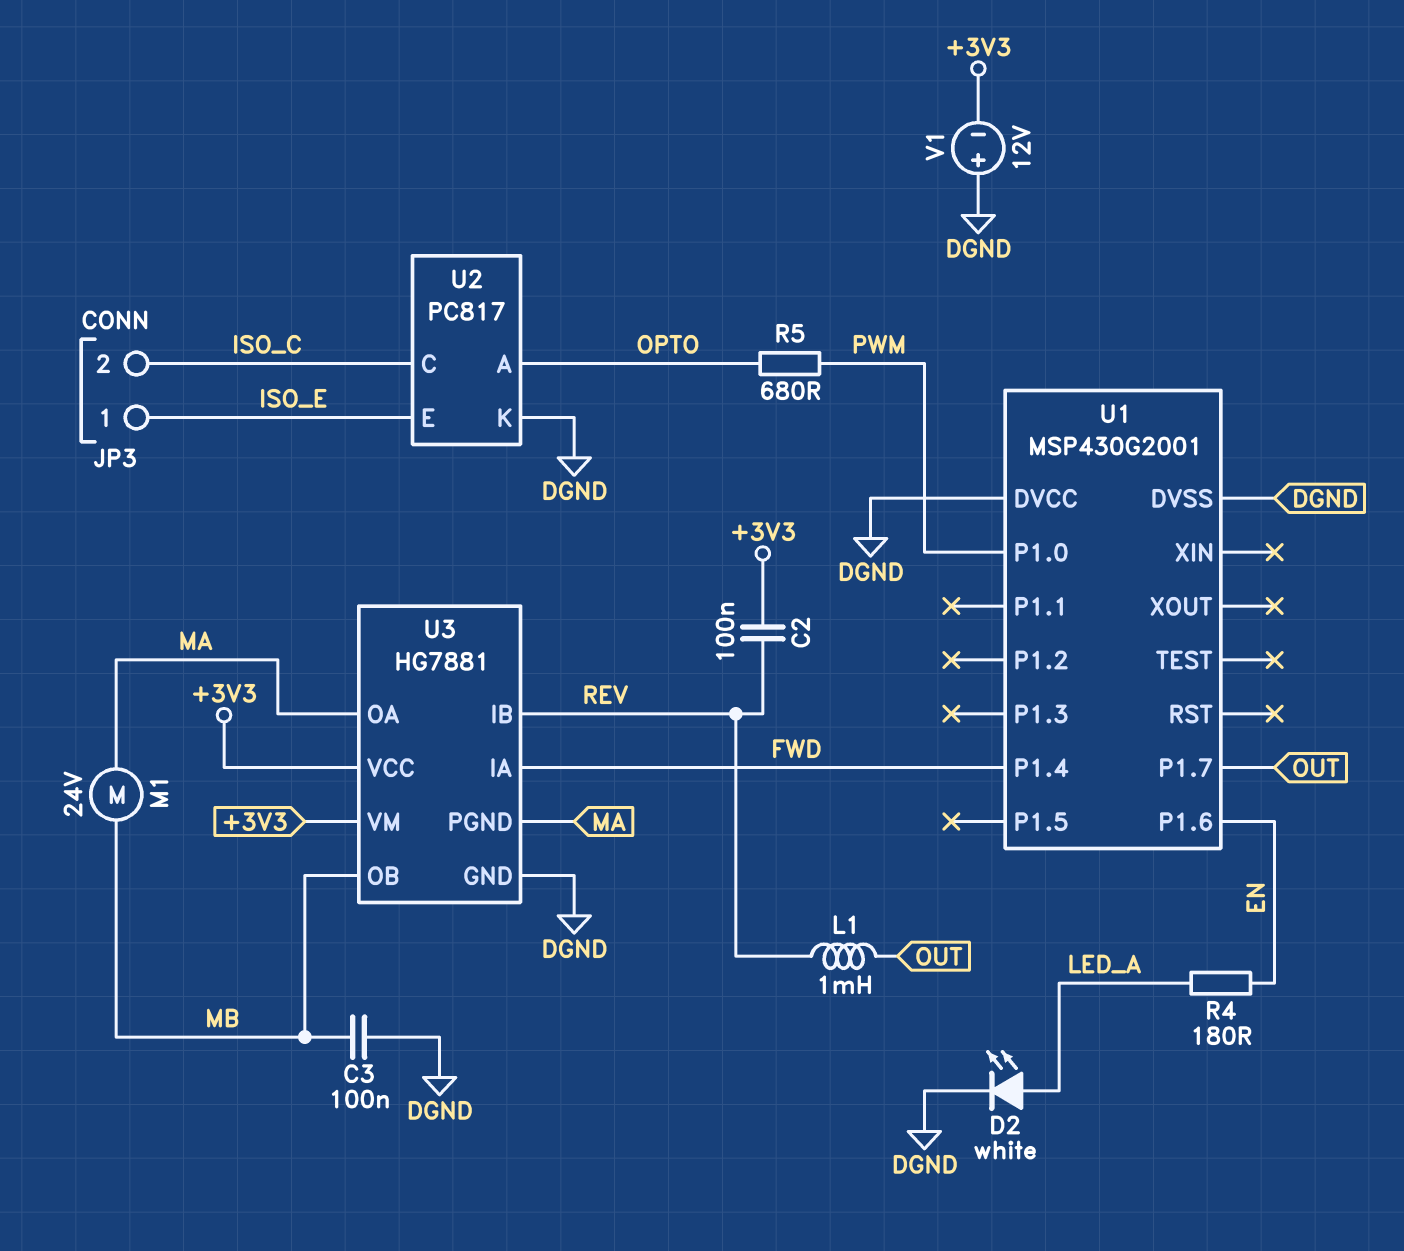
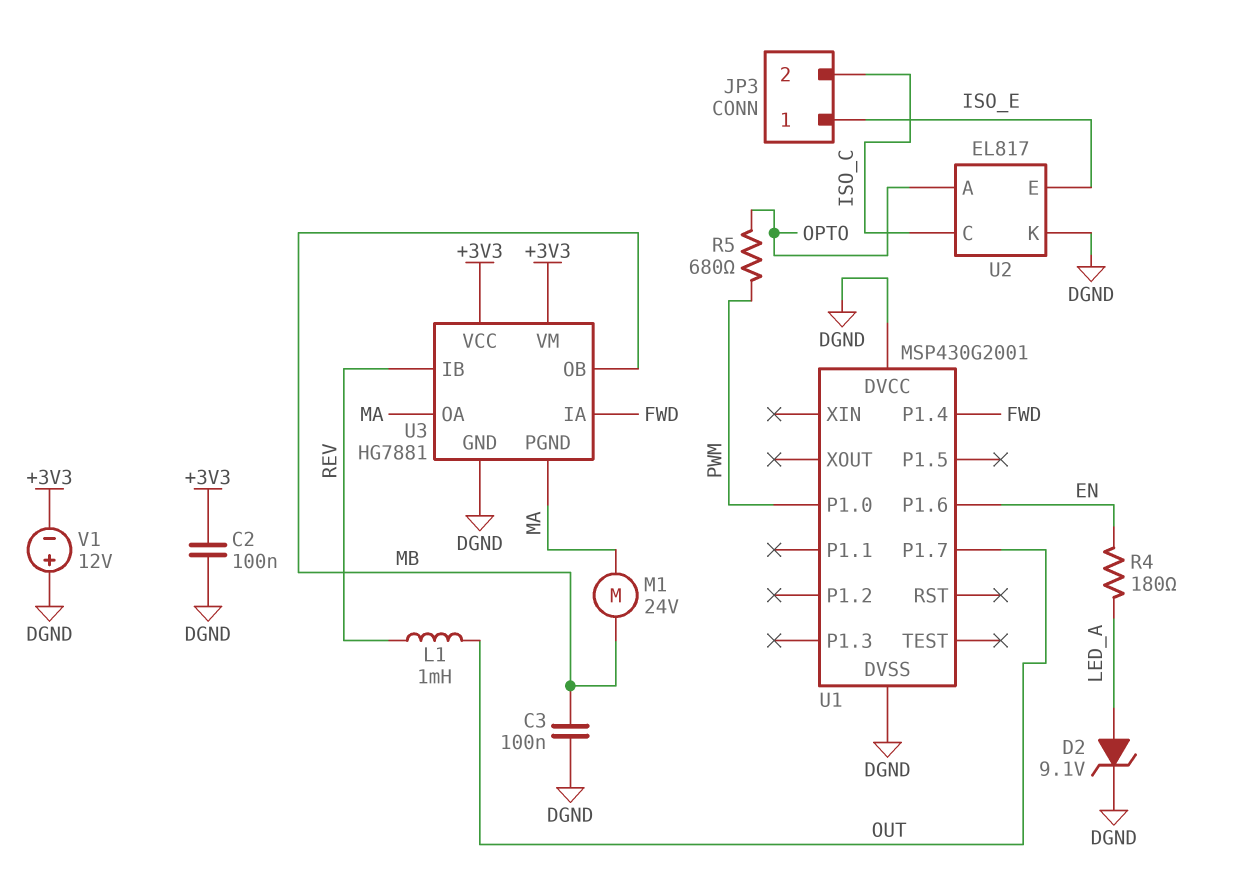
C2: 100nF (+3V3, REV) -> 100nF (+3V3, DGND)
D2: LED white (A LED_A, K DGND) -> zener 9.1V (A LED_A, K DGND)
U2: PC817 -> EL817

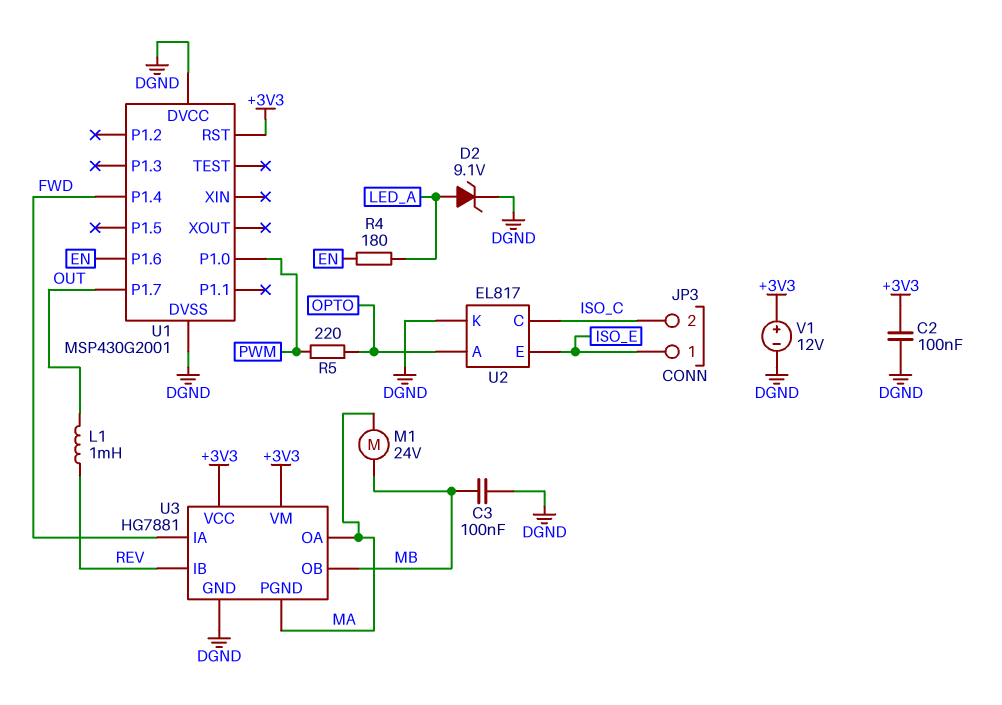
R5: 680 (OPTO, PWM) -> 220 (OPTO, PWM)
U1 pin RST: none -> +3V3
V1: 12V (plus DGND, minus +3V3) -> 12V (plus +3V3, minus DGND)

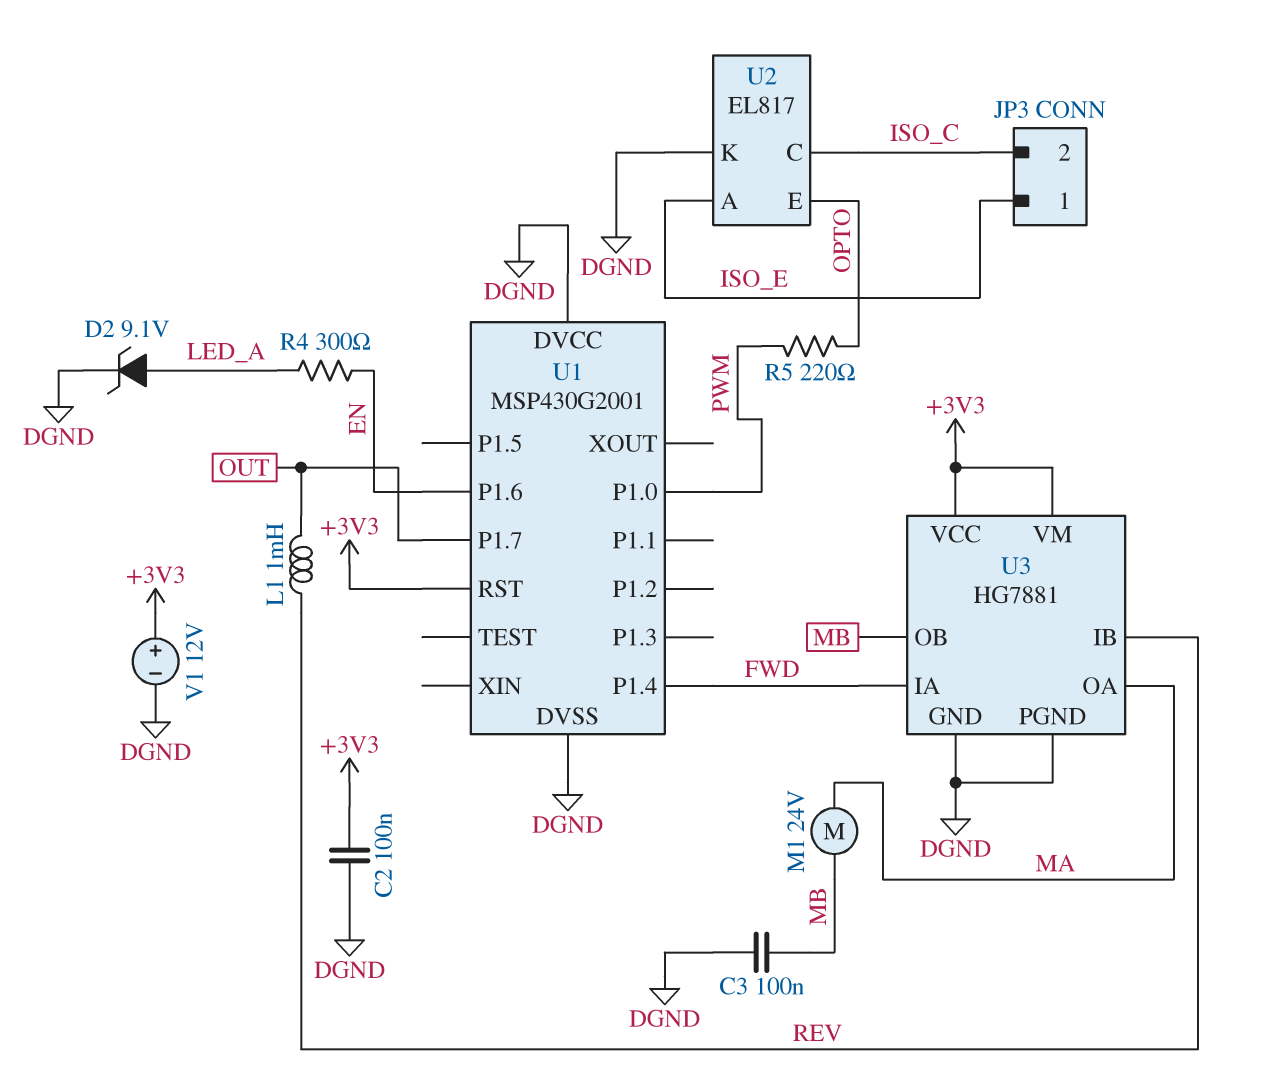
R4: 180 (EN, LED_A) -> 300 (EN, LED_A)
U2 pin A: OPTO -> ISO_E
U2 pin E: ISO_E -> OPTO
U3 pin PGND: MA -> DGND

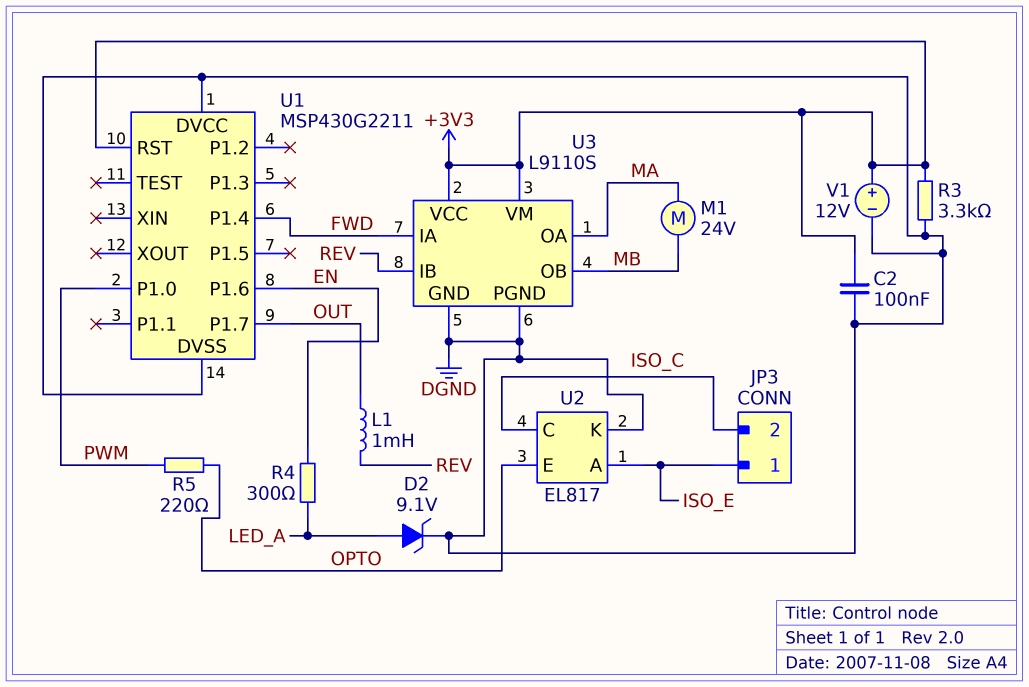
C3: 100nF (DGND, MB) -> none
R3: none -> 3.3k (+3V3, DGND)
U1: MSP430G2001 -> MSP430G2211
U3: HG7881 -> L9110S

